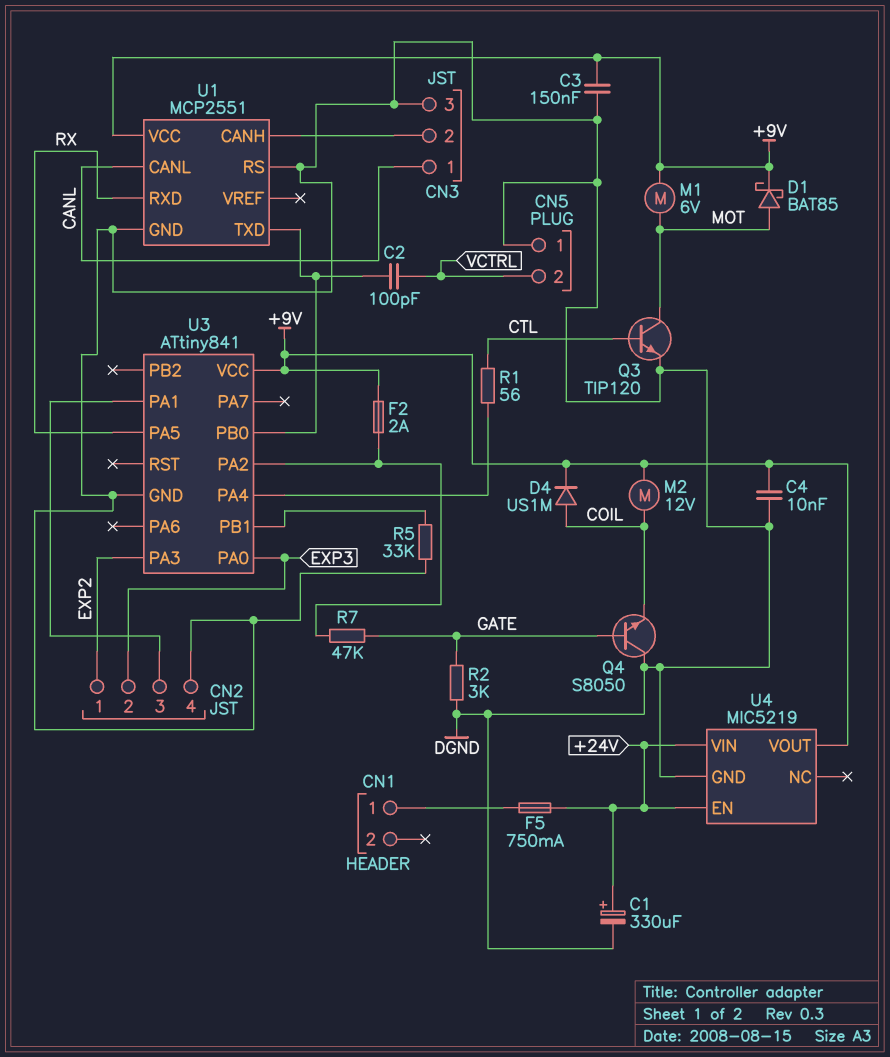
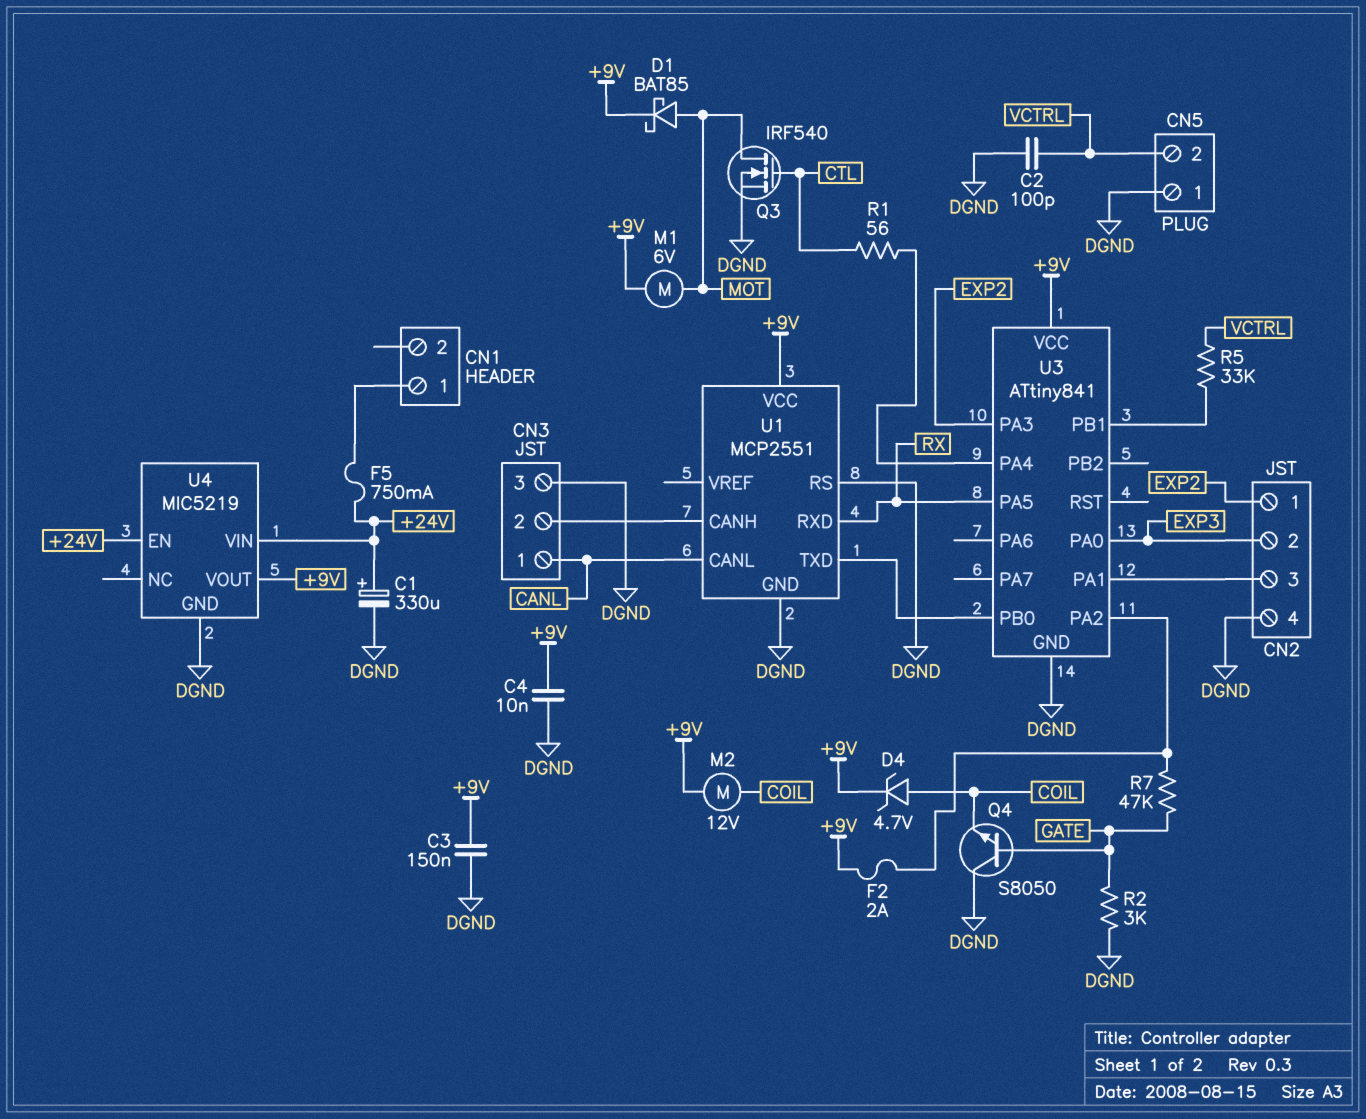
C2: 100pF (U1/TXD, VCTRL) -> 100pF (DGND, VCTRL)
D4: diode US1M (A COIL, K +9V) -> zener 4.7V (A COIL, K +9V)
Q3: NPN TIP120 (B CTL, C MOT, E DGND) -> NMOS IRF540 (G CTL, D MOT, S DGND)
R5: 33k (DGND, U3/PB1) -> 33k (U3/PB1, VCTRL)

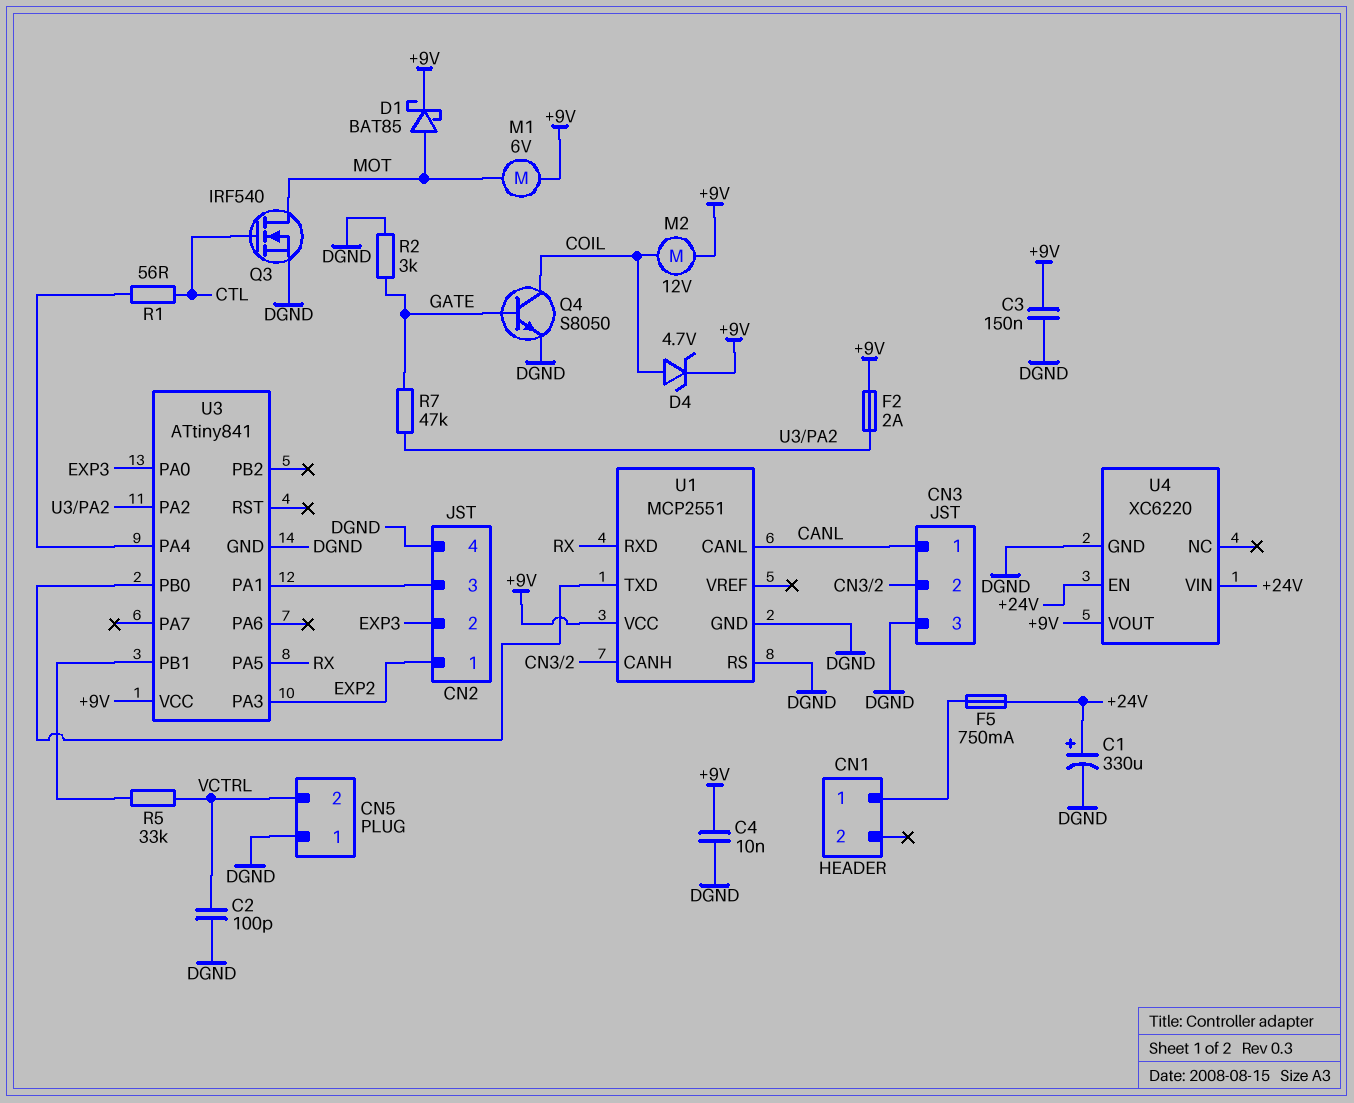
Q4: NPN S8050 (B GATE, C DGND, E COIL) -> NPN S8050 (B GATE, C COIL, E DGND)
U4: MIC5219 -> XC6220

